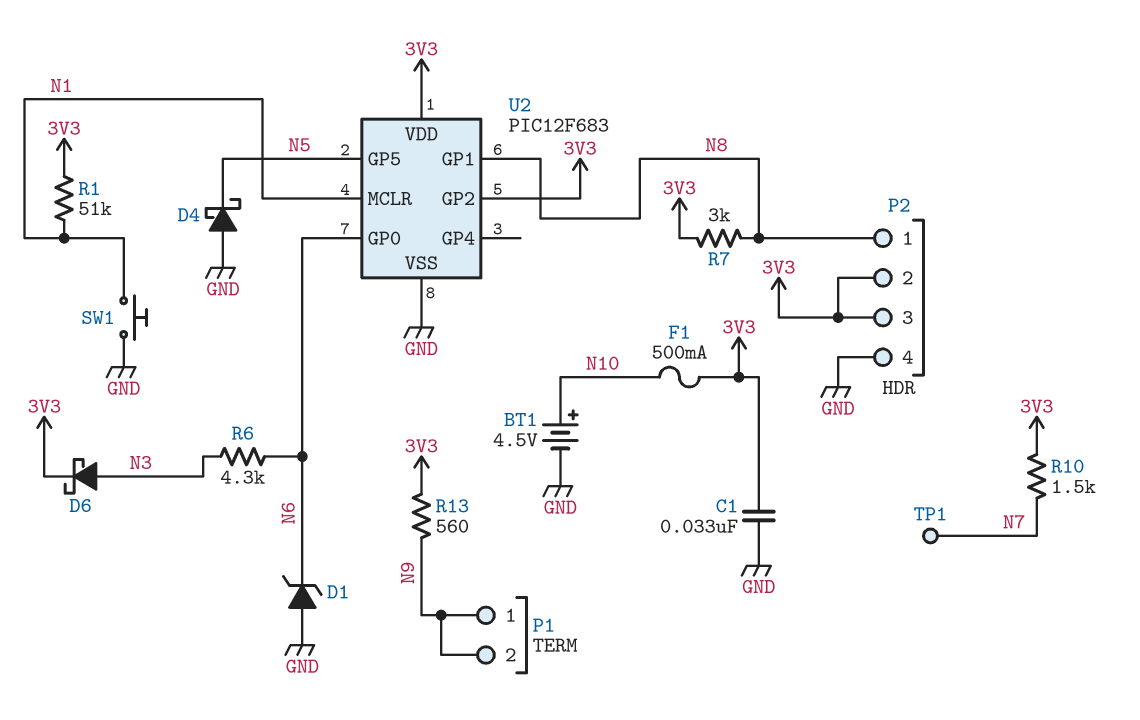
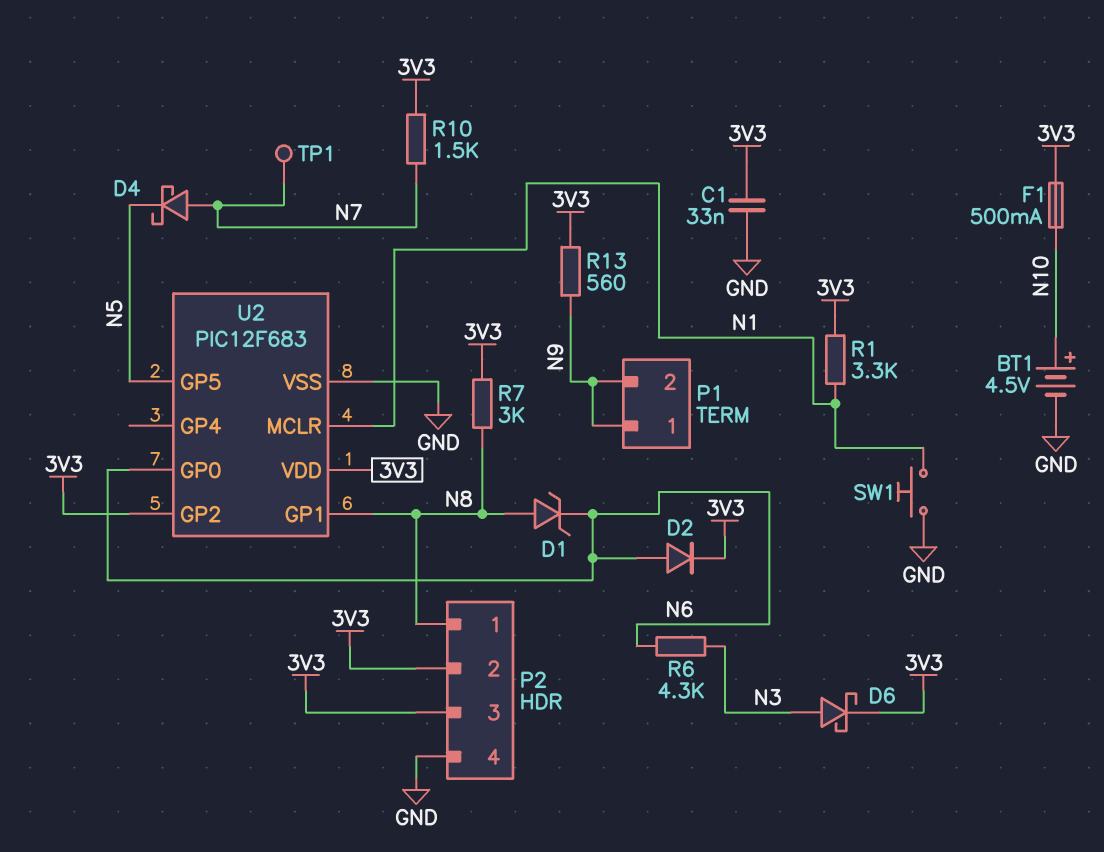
D1: zener (A GND, K N6) -> zener (A N8, K N6)
D2: none -> diode (A N6, K 3V3)
D4: schottky (A GND, K N5) -> schottky (A N7, K N5)
R1: 51k (3V3, N1) -> 3.3k (3V3, N1)

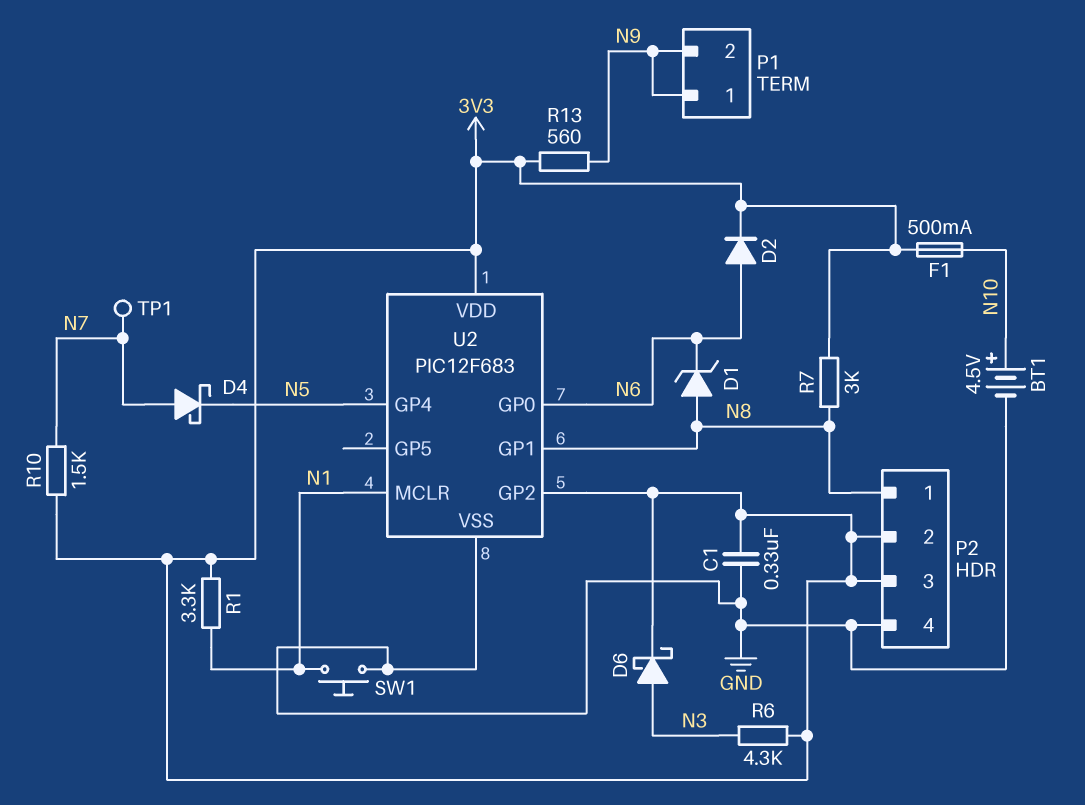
C1: 33nF (3V3, GND) -> 330nF (3V3, GND)
R6: 4.3k (N3, N6) -> 4.3k (3V3, N3)
U2 pin GP4: none -> N5
U2 pin GP5: N5 -> none

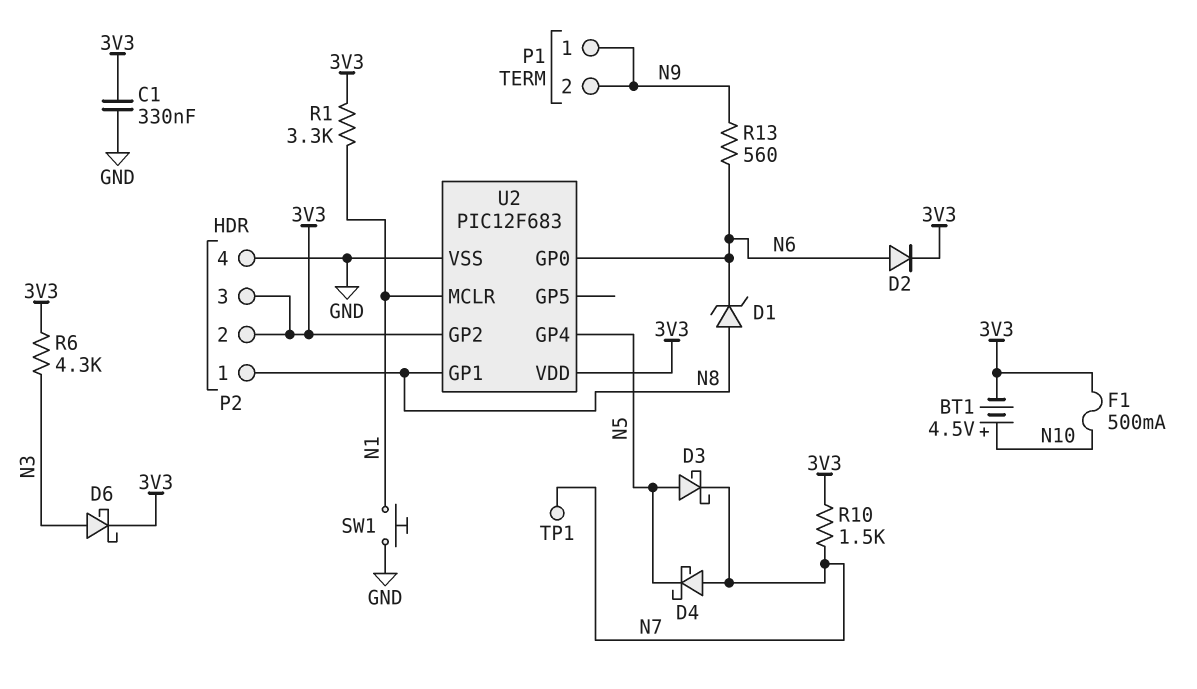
BT1: 4.5V (plus N10, minus GND) -> 4.5V (plus N10, minus 3V3)
D3: none -> schottky (A N5, K N7)
R7: 3k (3V3, N8) -> none
R13: 560 (3V3, N9) -> 560 (N6, N9)

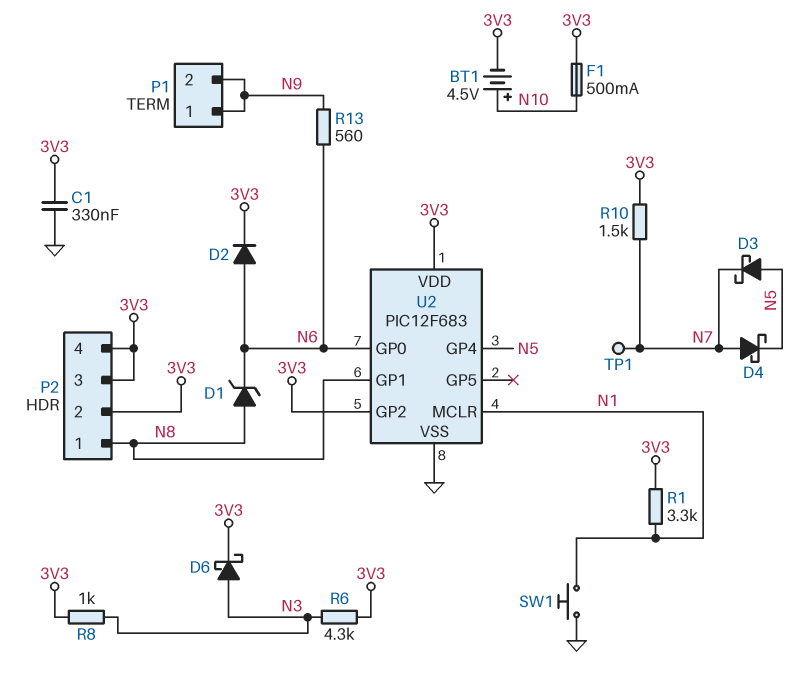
P2 pin 4: GND -> 3V3
R8: none -> 1k (3V3, N3)

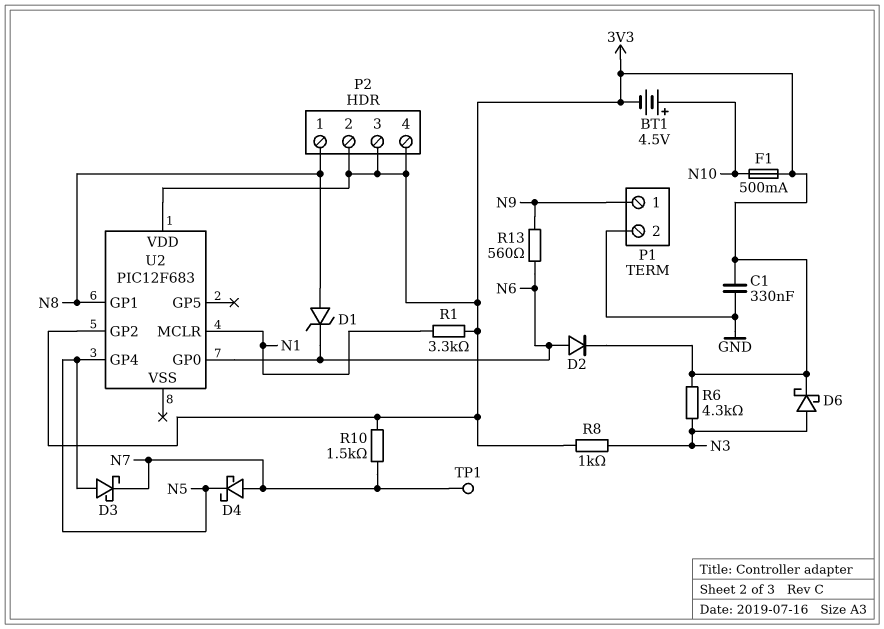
P1 pin 2: N9 -> GND
SW1: button (GND, N1) -> none
U2 pin VSS: GND -> none

